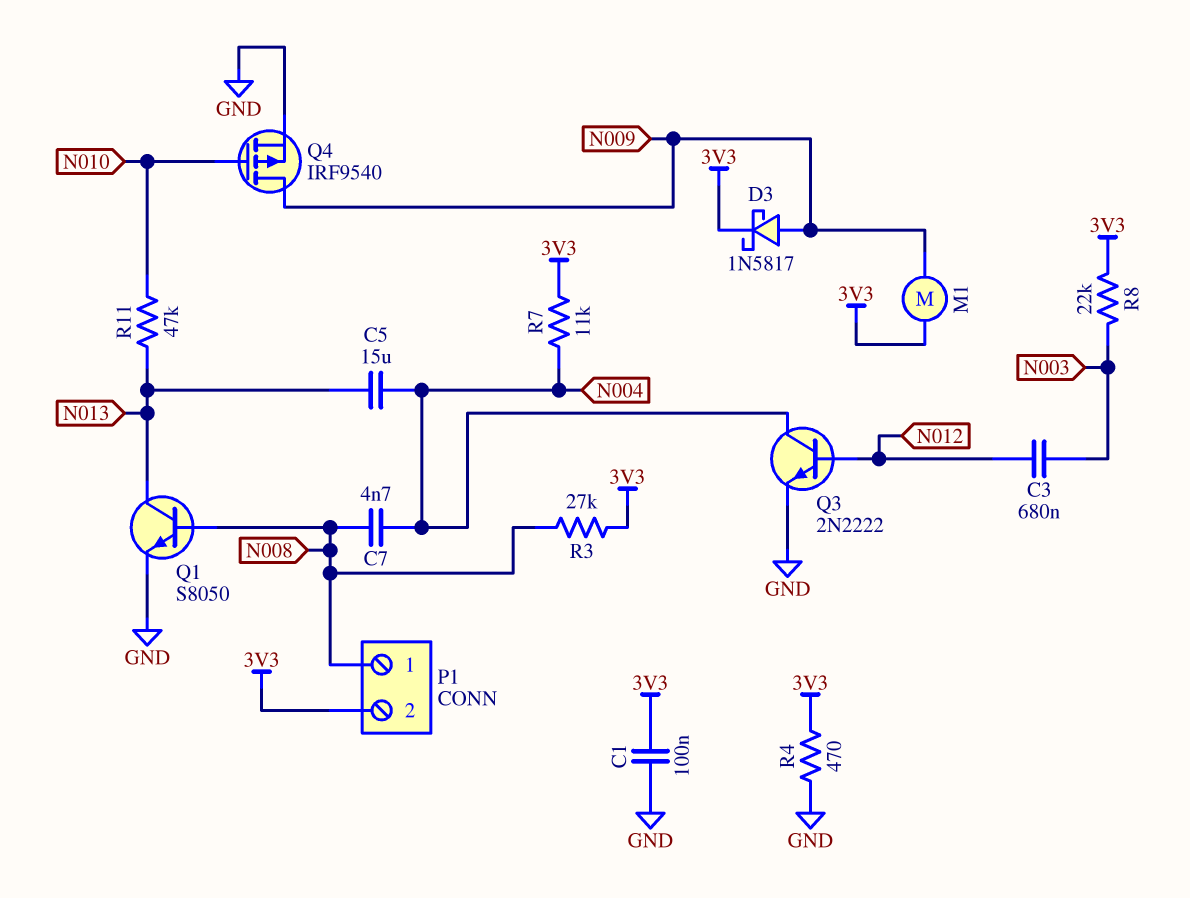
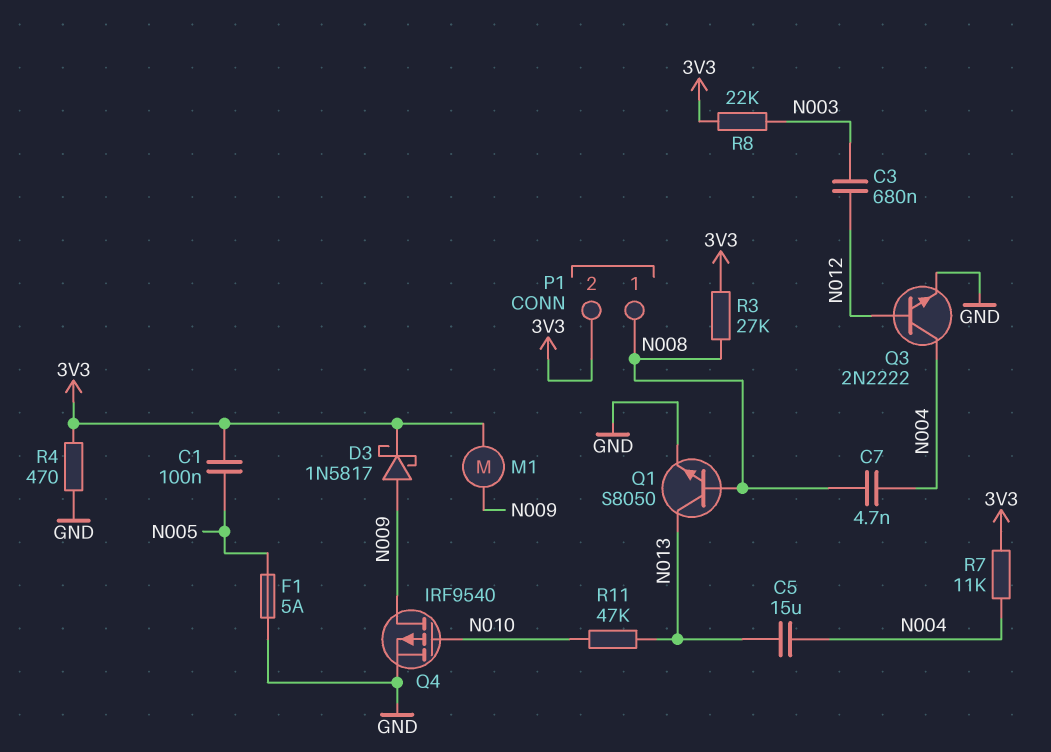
C1: 100nF (3V3, GND) -> 100nF (3V3, N005)
F1: none -> 5A (GND, N005)

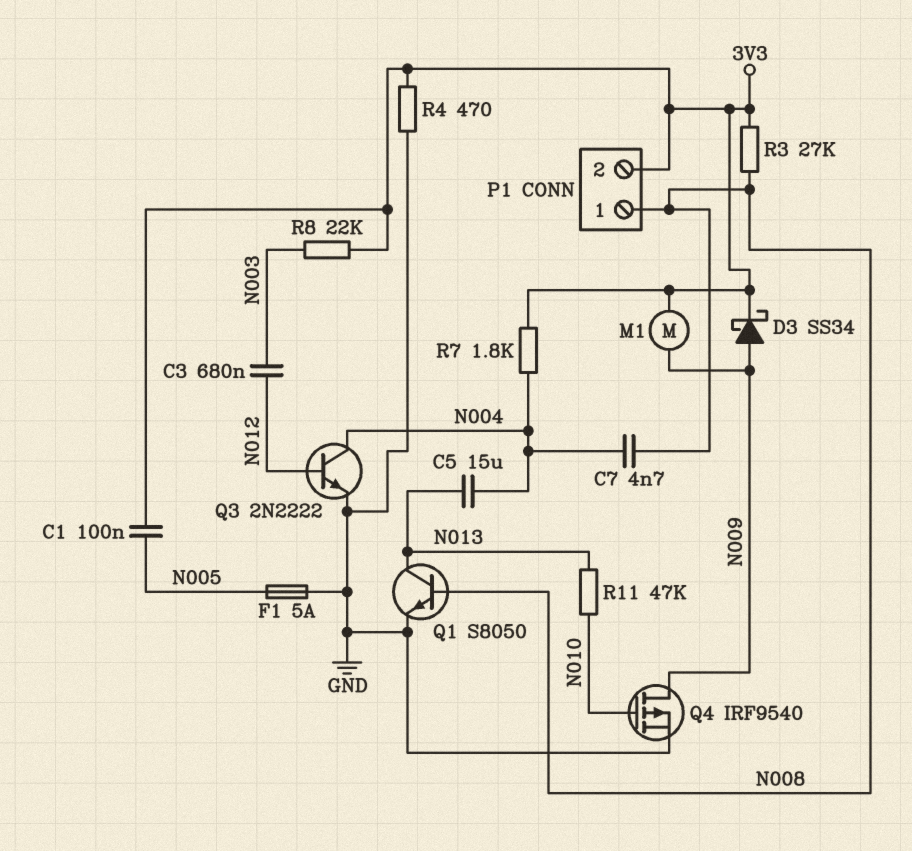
D3: schottky 1N5817 (A N009, K 3V3) -> schottky SS34 (A N009, K 3V3)
R7: 11k (3V3, N004) -> 1.8k (3V3, N004)

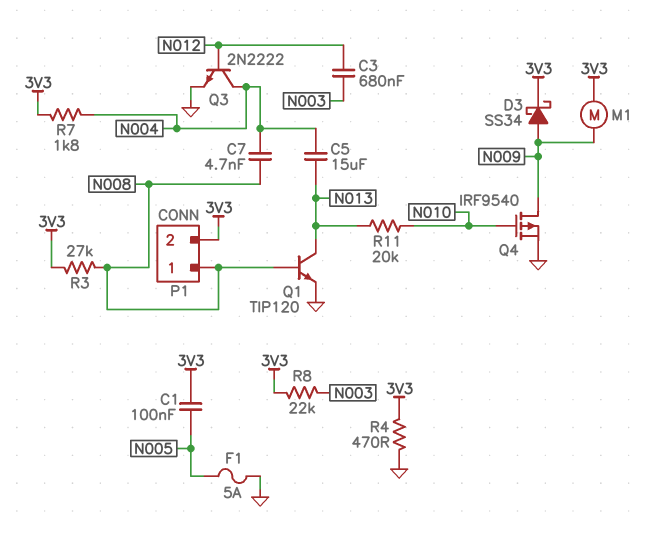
Q1: NPN S8050 (B N008, C N013, E GND) -> NPN TIP120 (B N008, C N013, E GND)
R11: 47k (N010, N013) -> 20k (N010, N013)

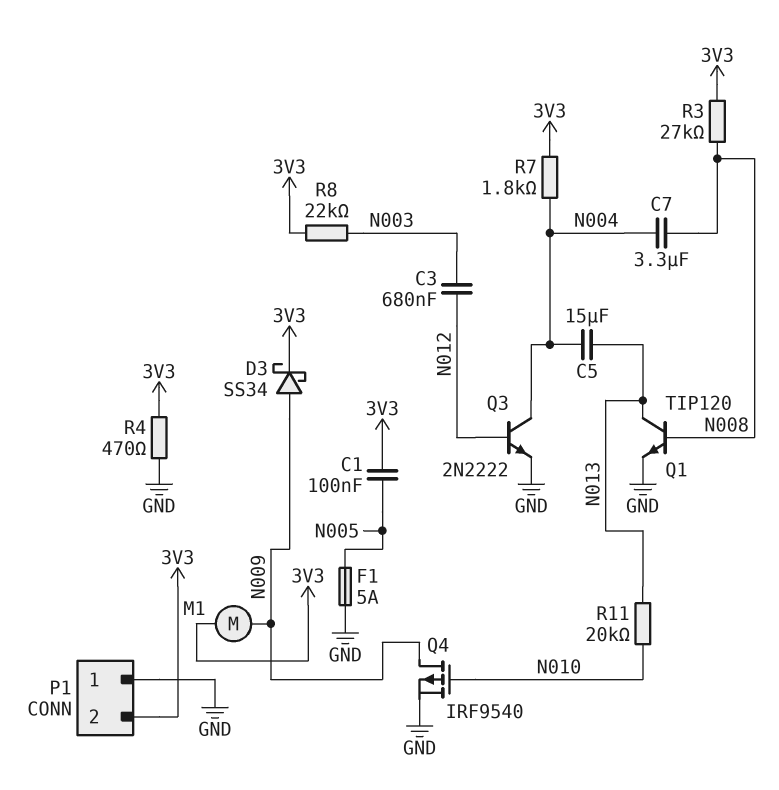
C7: 4.7nF (N004, N008) -> 3.3uF (N004, N008)
P1 pin 1: N008 -> GND

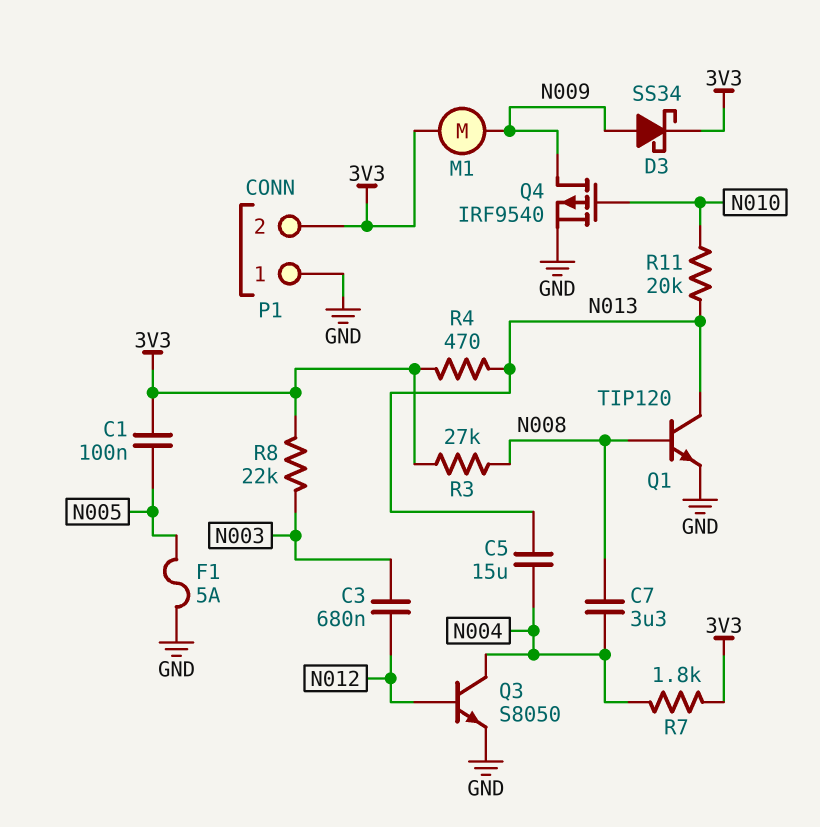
Q3: NPN 2N2222 (B N012, C N004, E GND) -> NPN S8050 (B N012, C N004, E GND)
R4: 470 (3V3, GND) -> 470 (3V3, N013)

